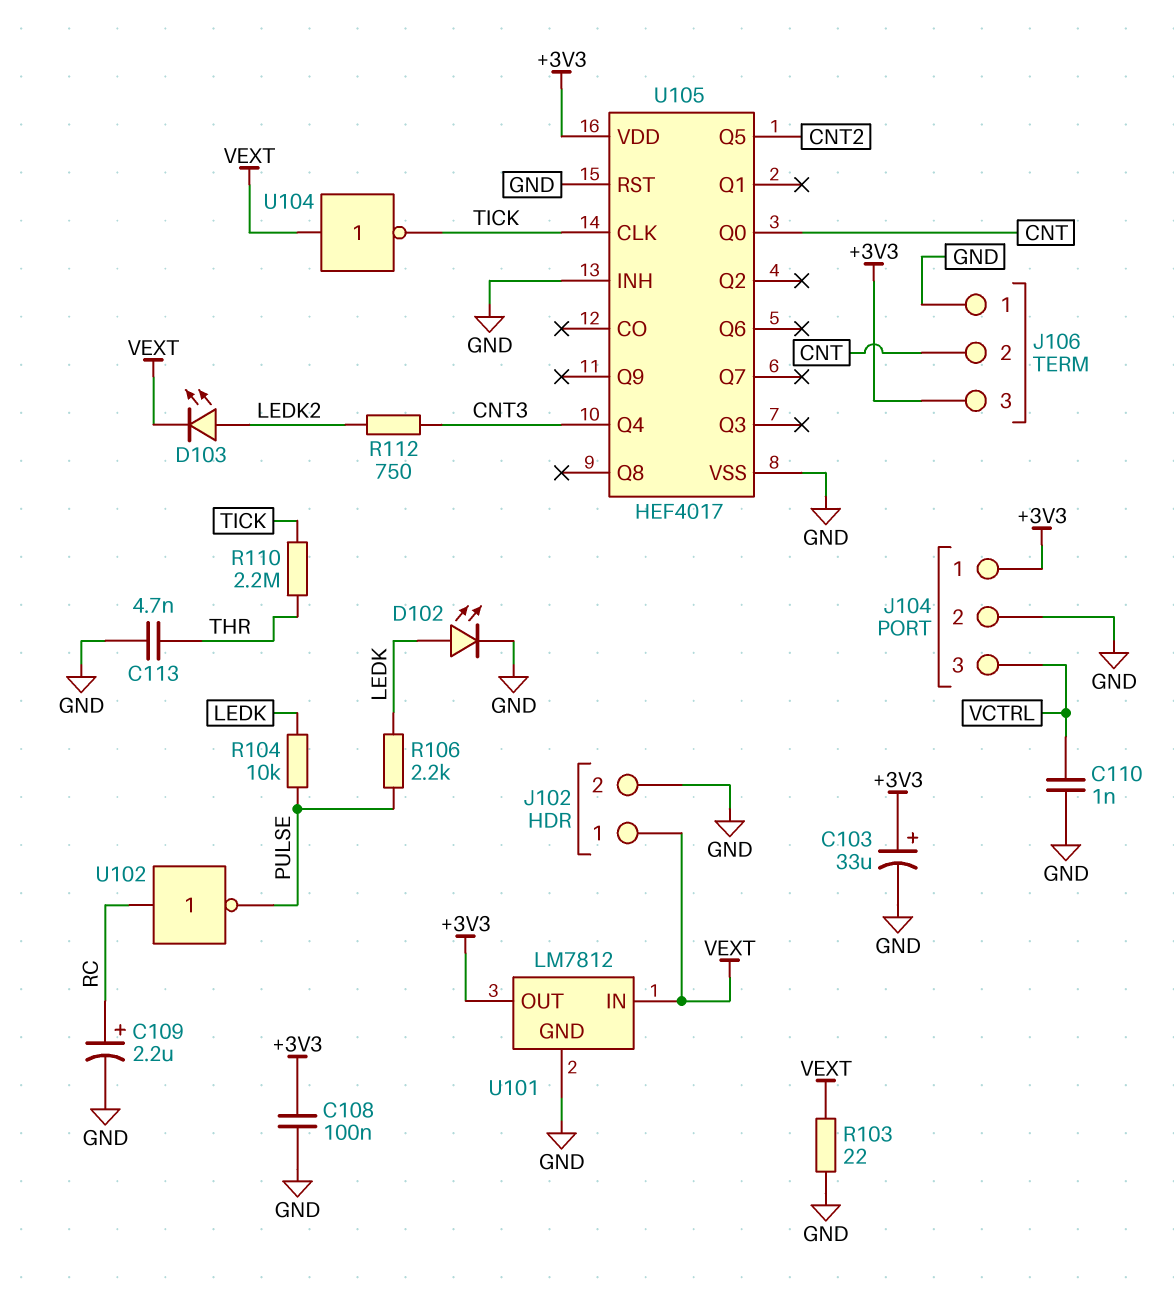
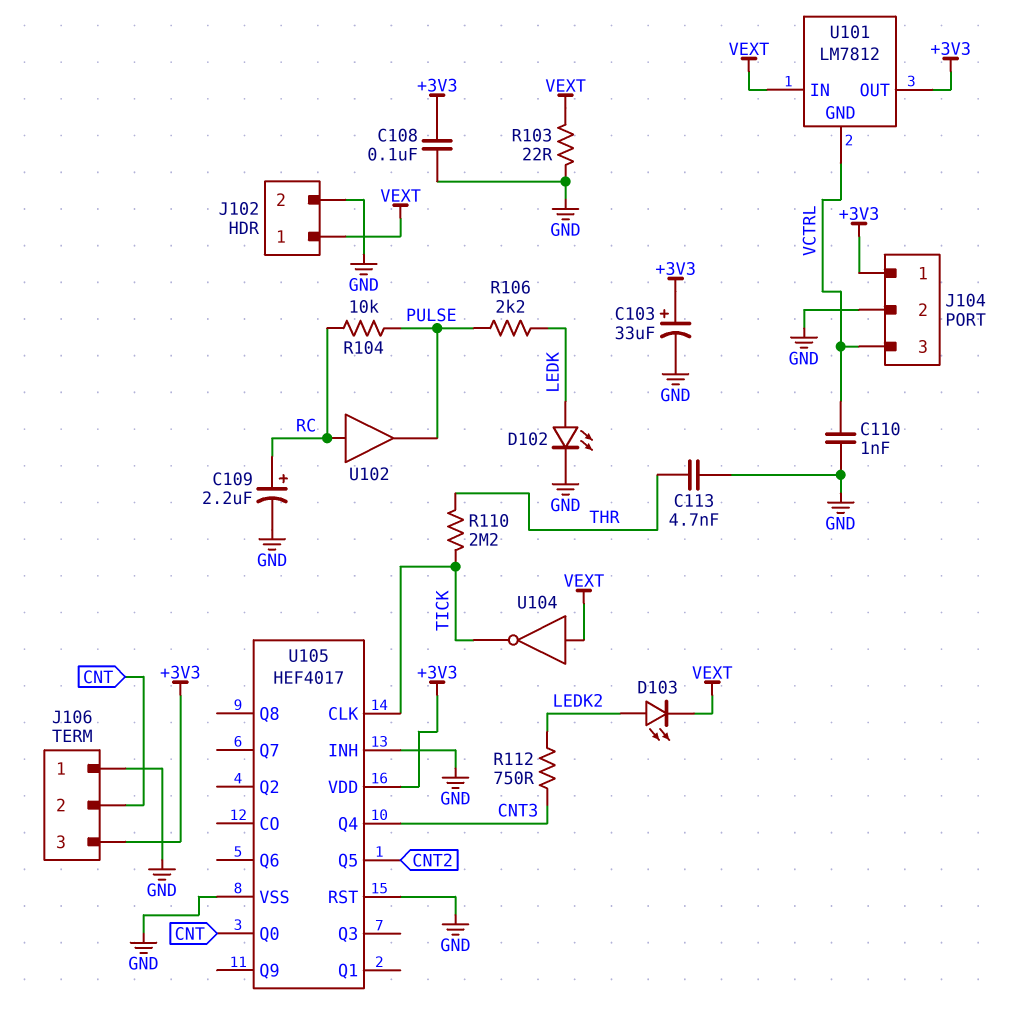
R104: 10k (LEDK, PULSE) -> 10k (PULSE, RC)
U101 pin GND: GND -> VCTRL
U102: NOT (in RC, out PULSE) -> buffer (in RC, out PULSE)

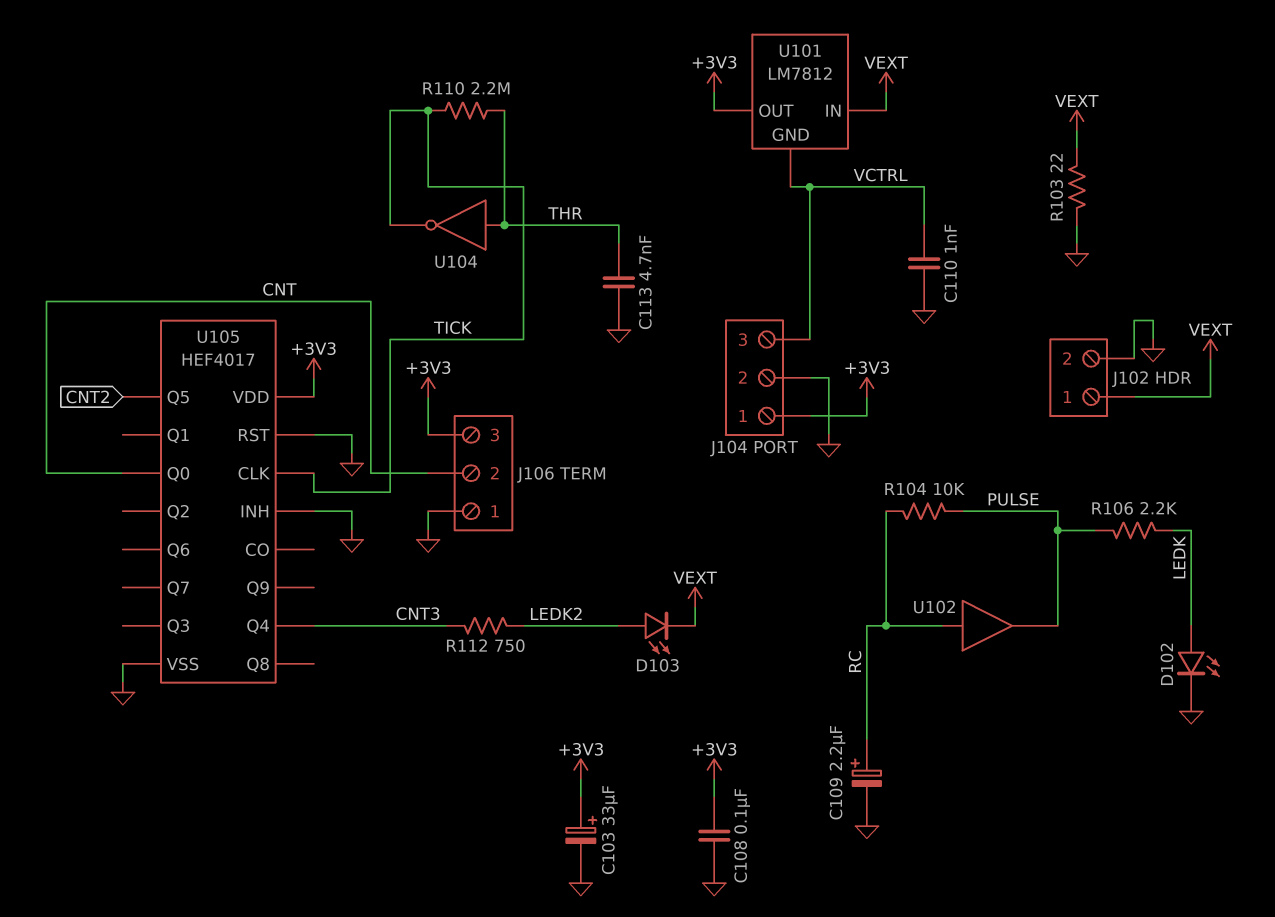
U104: NOT (in VEXT, out TICK) -> NOT (in THR, out TICK)

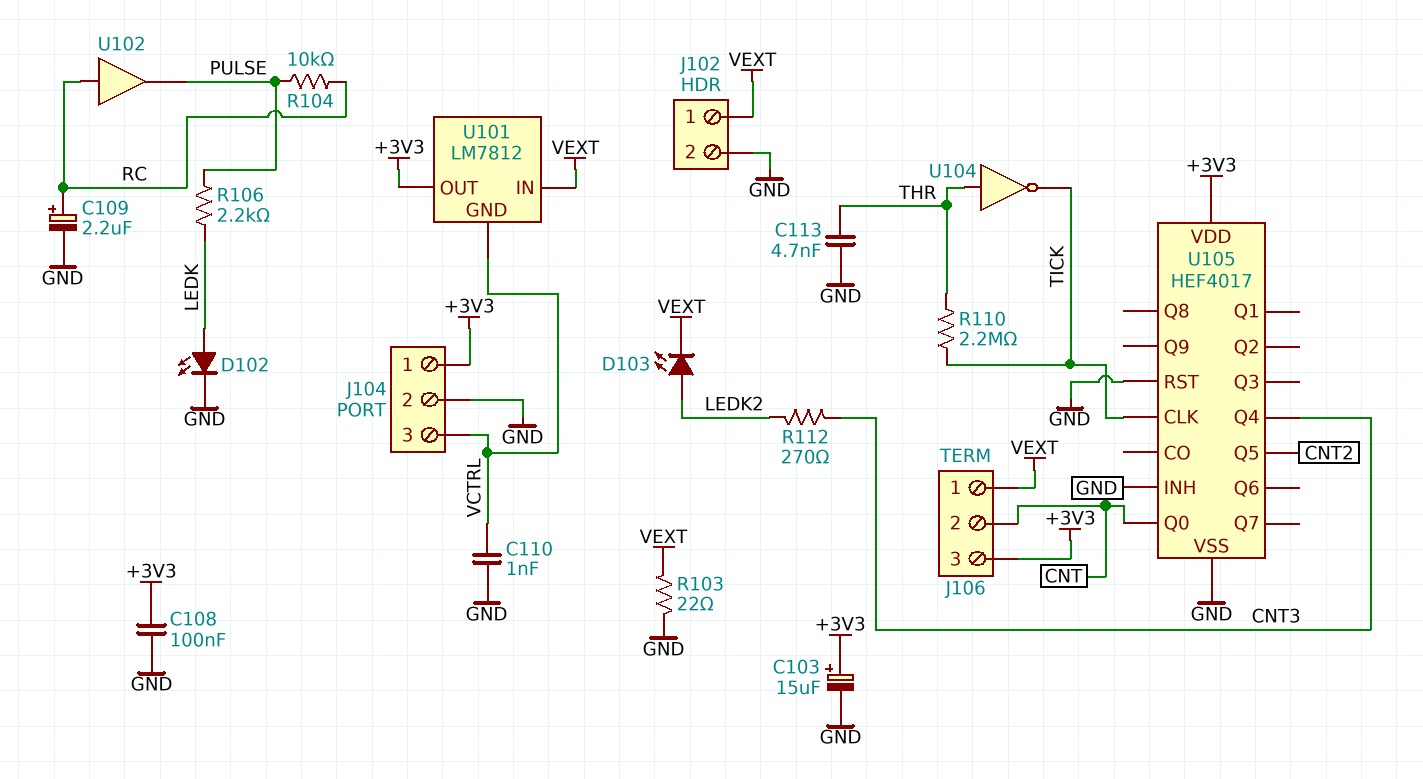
C103: 33uF (plus +3V3, minus GND) -> 15uF (plus +3V3, minus GND)
J106 pin 1: GND -> VEXT
R112: 750 (CNT3, LEDK2) -> 270 (CNT3, LEDK2)

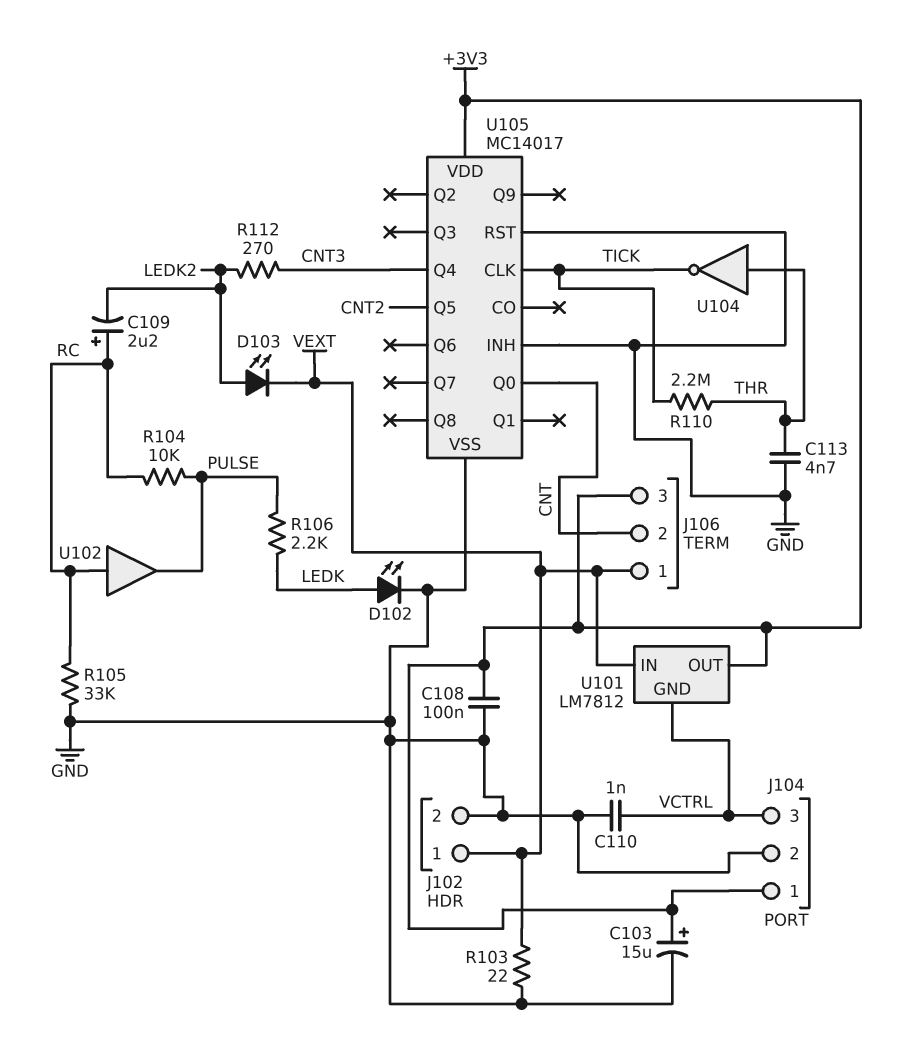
C109: 2.2uF (plus RC, minus GND) -> 2.2uF (plus RC, minus LEDK2)
R105: none -> 33k (GND, RC)
U105: HEF4017 -> MC14017

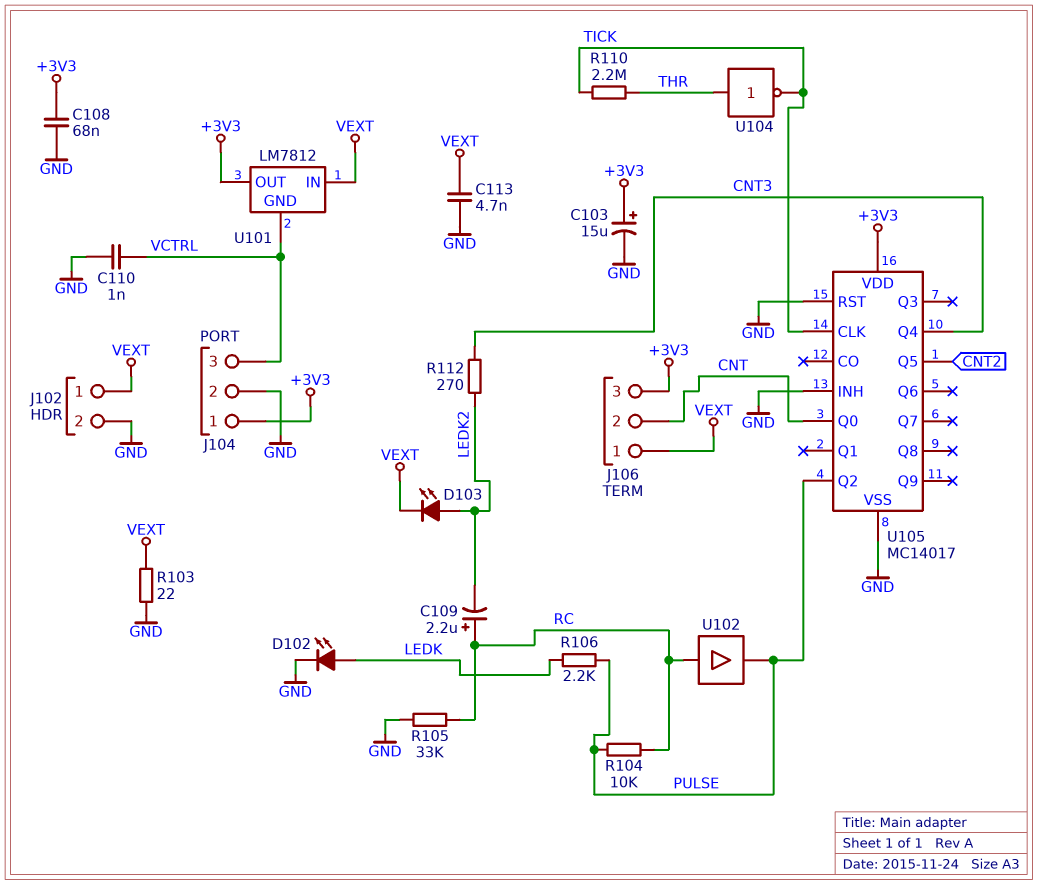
C108: 100nF (+3V3, GND) -> 68nF (+3V3, GND)
C113: 4.7nF (GND, THR) -> 4.7nF (GND, VEXT)
U105 pin Q2: none -> PULSE

